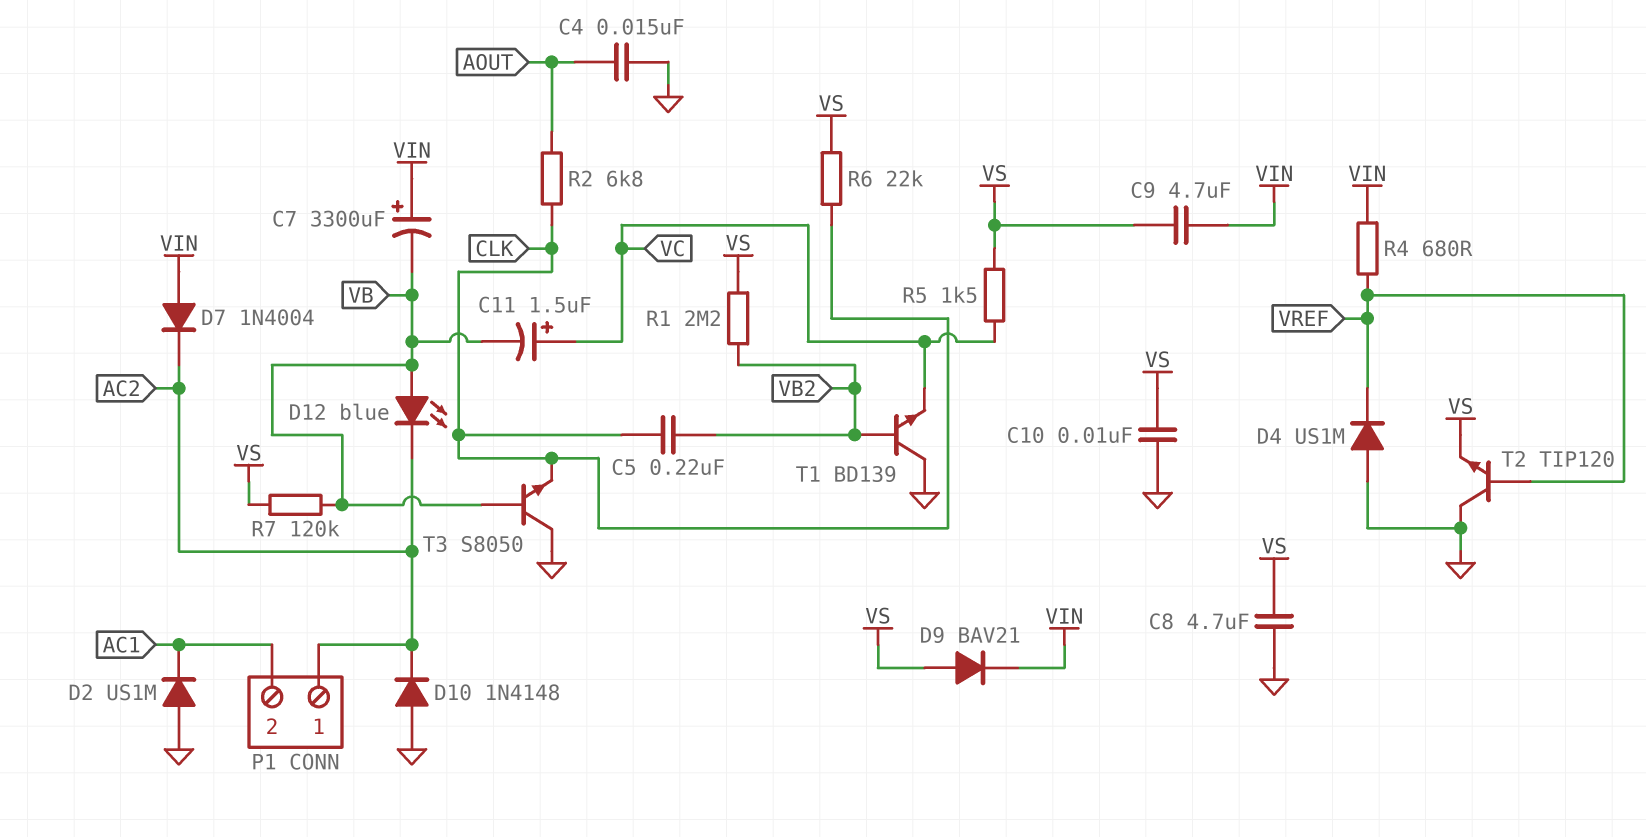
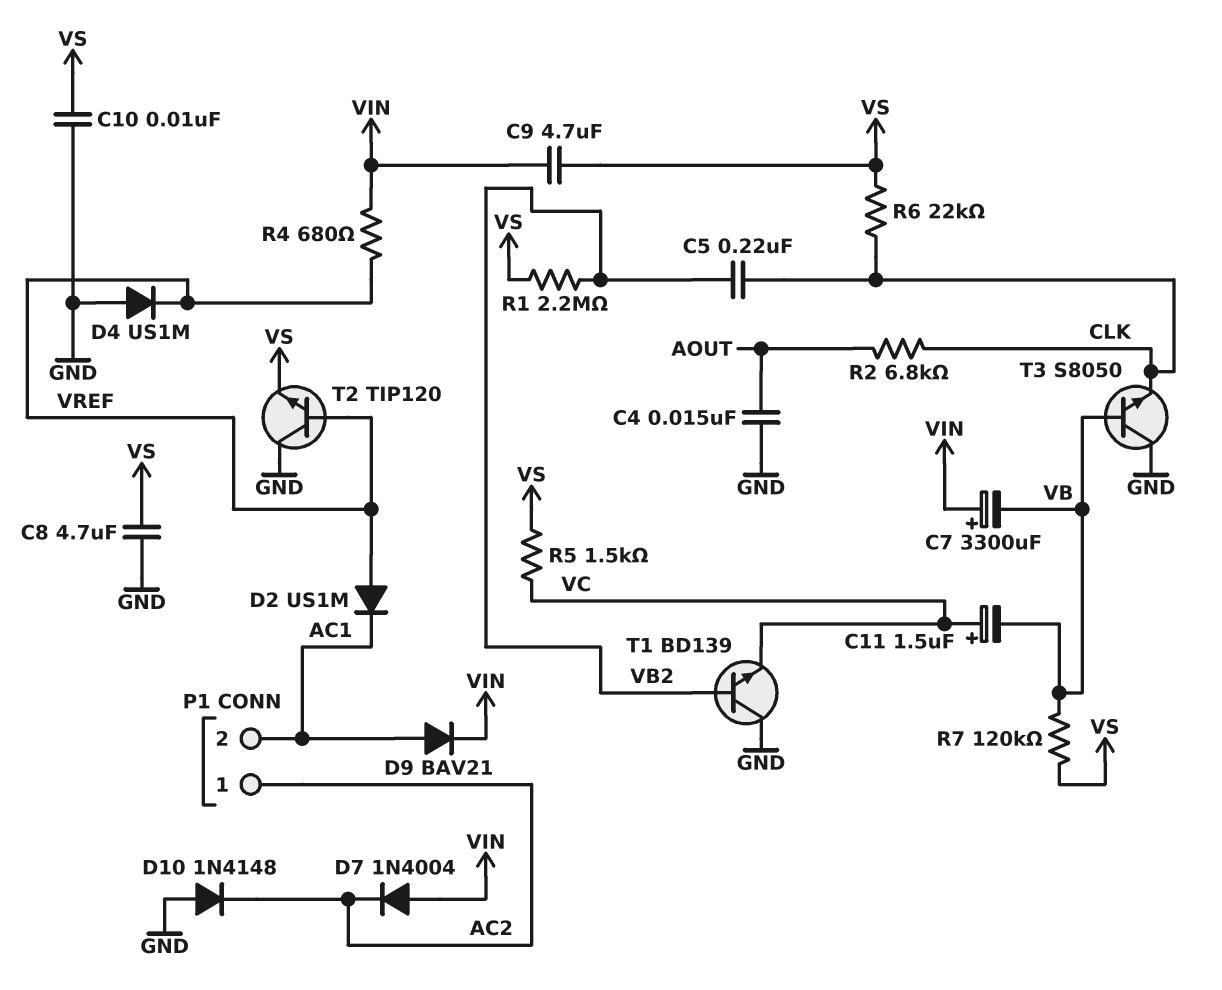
D2: diode US1M (A GND, K AC1) -> diode US1M (A VREF, K AC1)
D9: diode BAV21 (A VS, K VIN) -> diode BAV21 (A AC1, K VIN)
D12: LED blue (A VB, K AC2) -> none

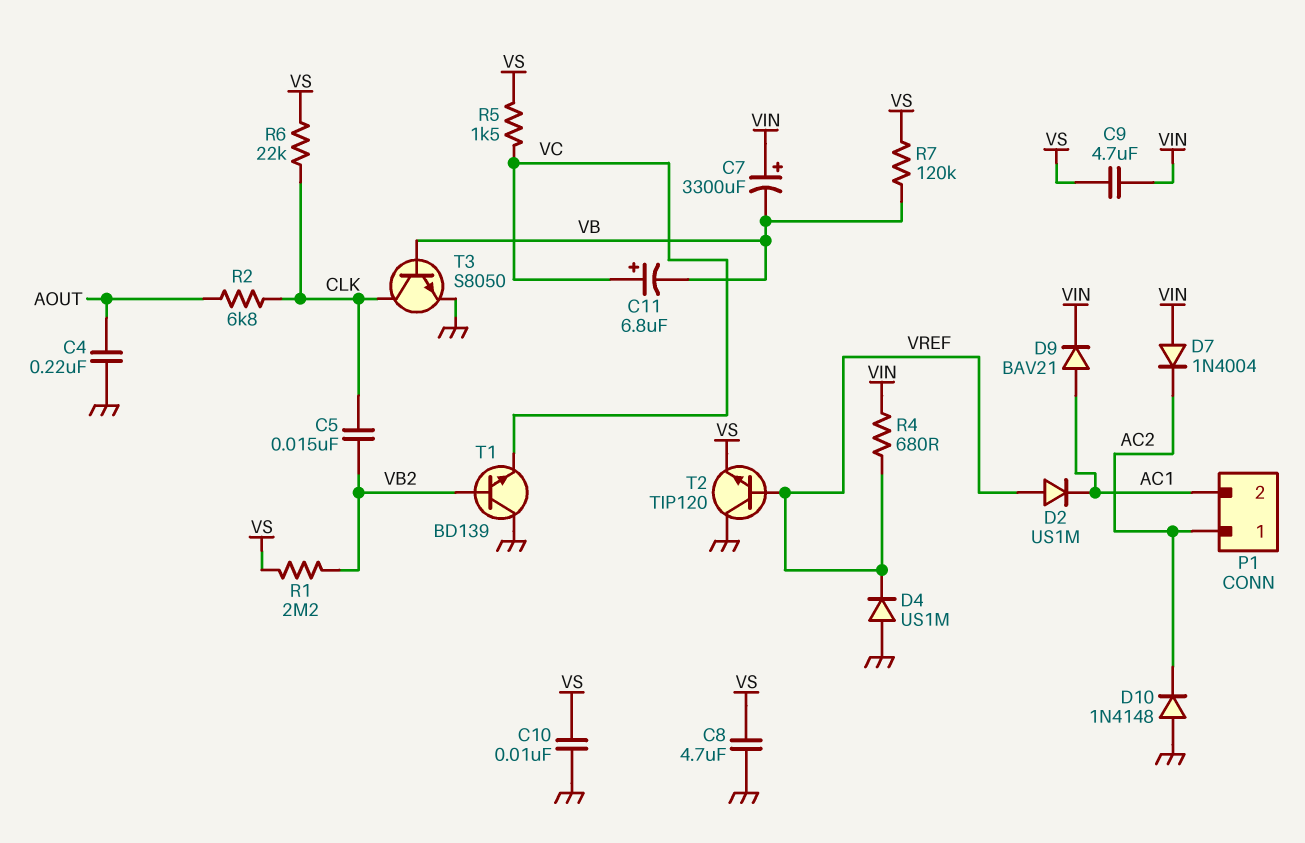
C4: 15nF (AOUT, GND) -> 220nF (AOUT, GND)
C5: 220nF (CLK, VB2) -> 15nF (CLK, VB2)
C11: 1.5uF (plus VC, minus VB) -> 6.8uF (plus VC, minus VB)
T3: NPN S8050 (B VB, C GND, E CLK) -> NPN S8050 (B VB, C CLK, E GND)

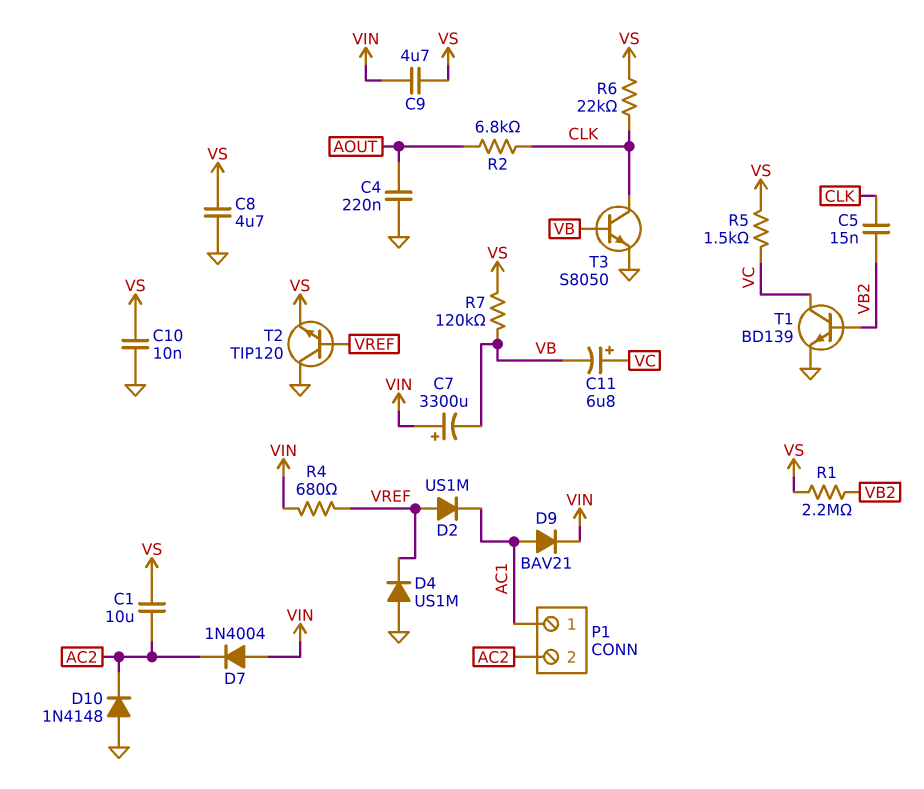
C1: none -> 10uF (AC2, VS)
P1 pin 1: AC2 -> AC1
P1 pin 2: AC1 -> AC2
T1: NPN BD139 (B VB2, C GND, E VC) -> NPN BD139 (B VB2, C VC, E GND)

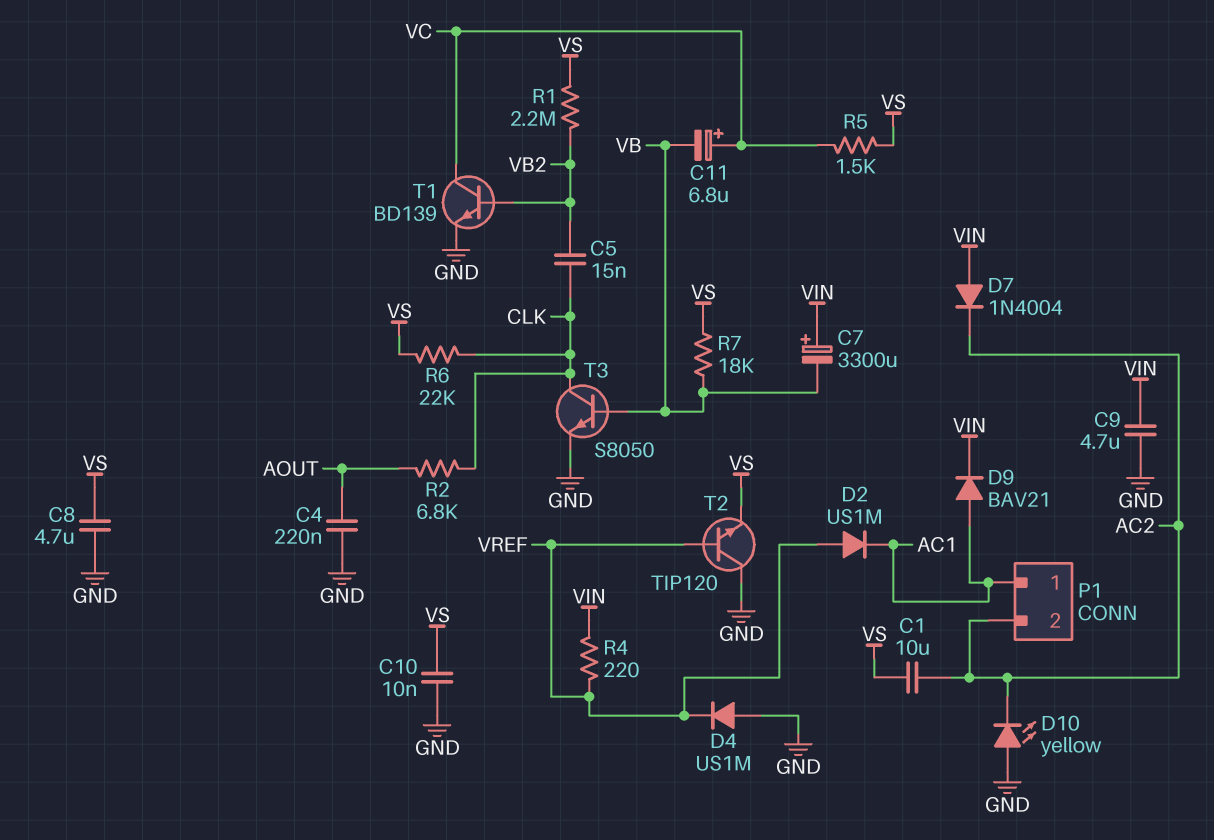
C9: 4.7uF (VIN, VS) -> 4.7uF (GND, VIN)
D10: diode 1N4148 (A GND, K AC2) -> LED yellow (A GND, K AC2)
R4: 680 (VIN, VREF) -> 220 (VIN, VREF)
R7: 120k (VB, VS) -> 18k (VB, VS)

